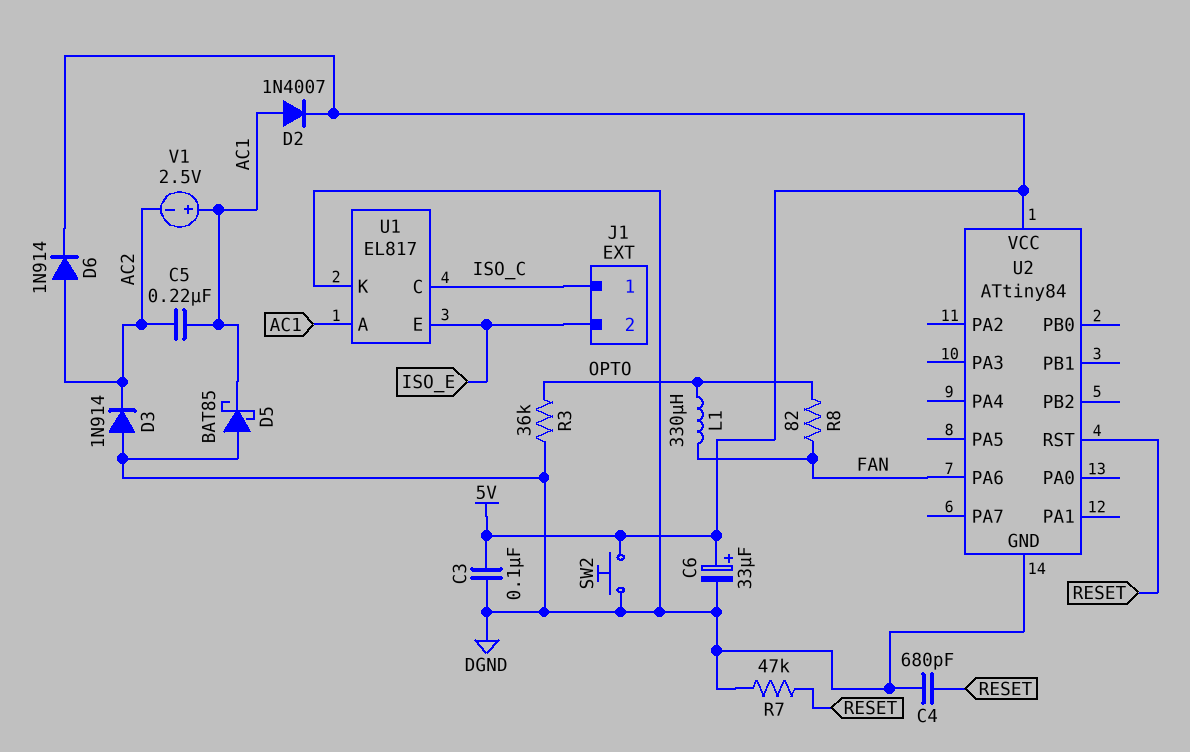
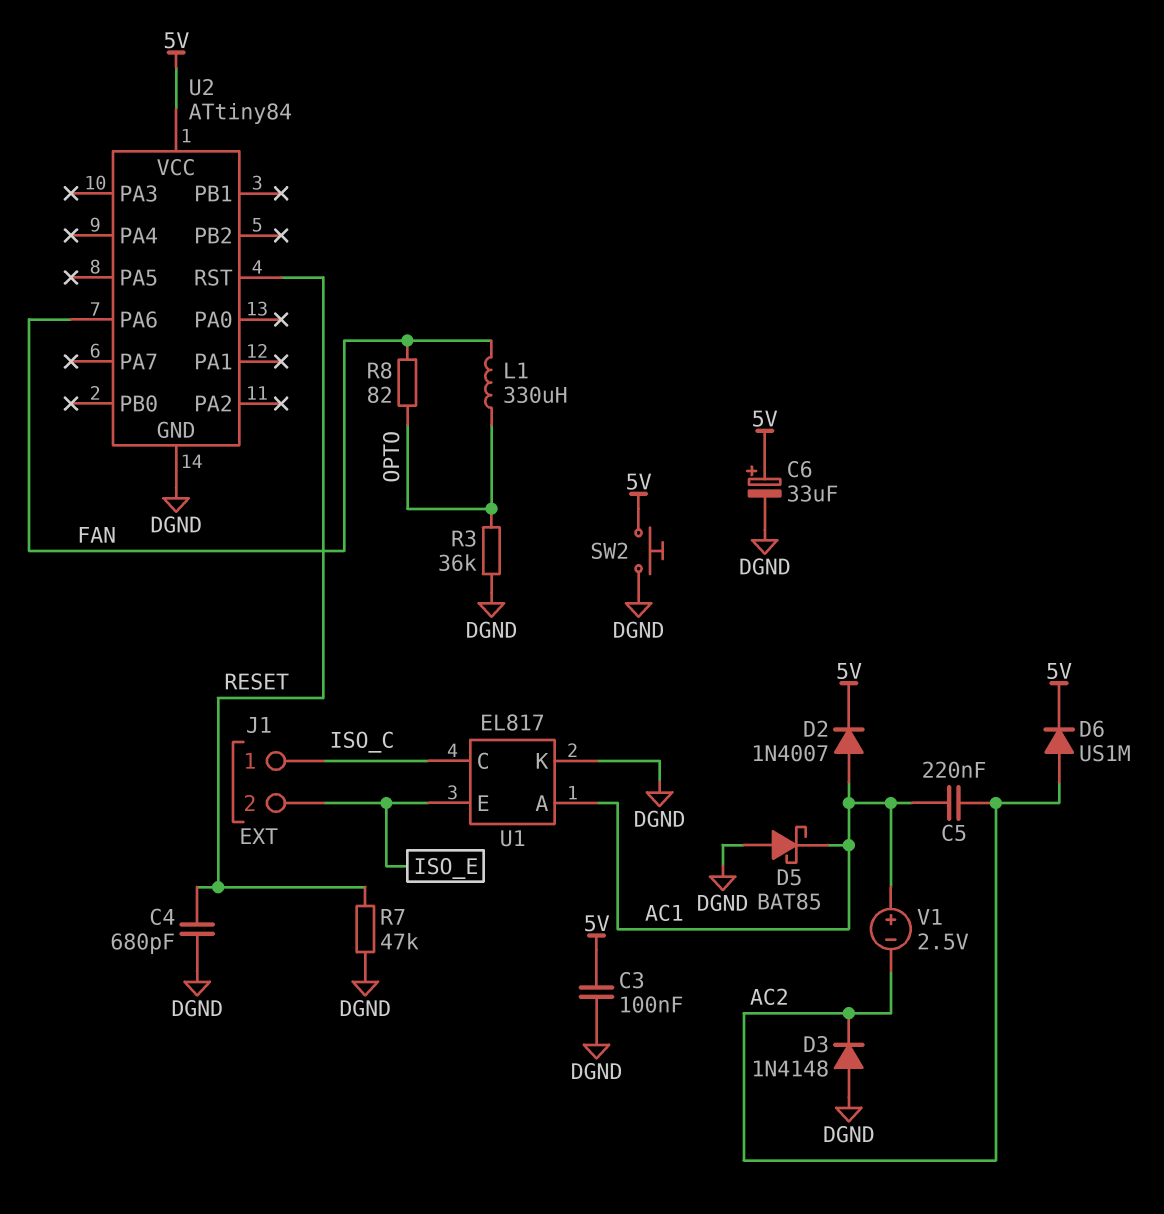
D3: diode 1N914 (A DGND, K AC2) -> diode 1N4148 (A DGND, K AC2)
D6: diode 1N914 (A AC2, K 5V) -> diode US1M (A AC2, K 5V)

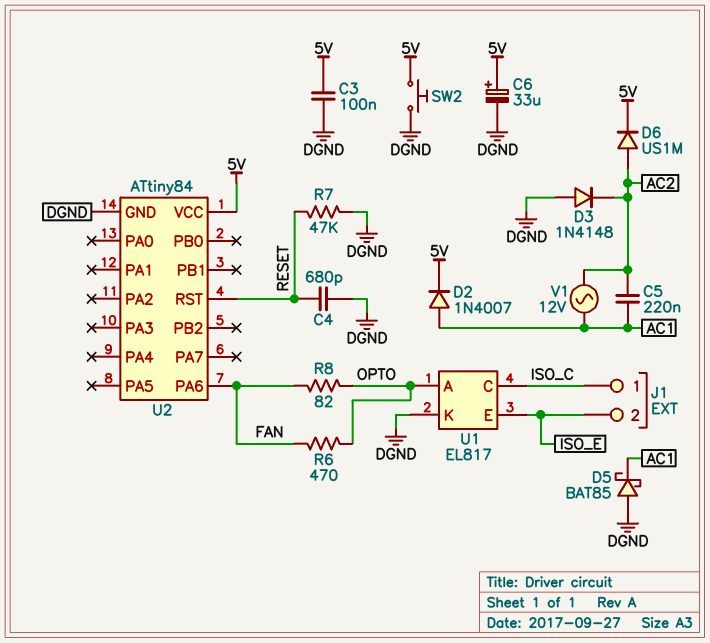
L1: 330uH (FAN, OPTO) -> none
R3: 36k (DGND, OPTO) -> none
R6: none -> 470 (FAN, OPTO)
U1 pin A: AC1 -> OPTO
V1: 2.5V (plus AC1, minus AC2) -> AC 12V (AC1, AC2)

